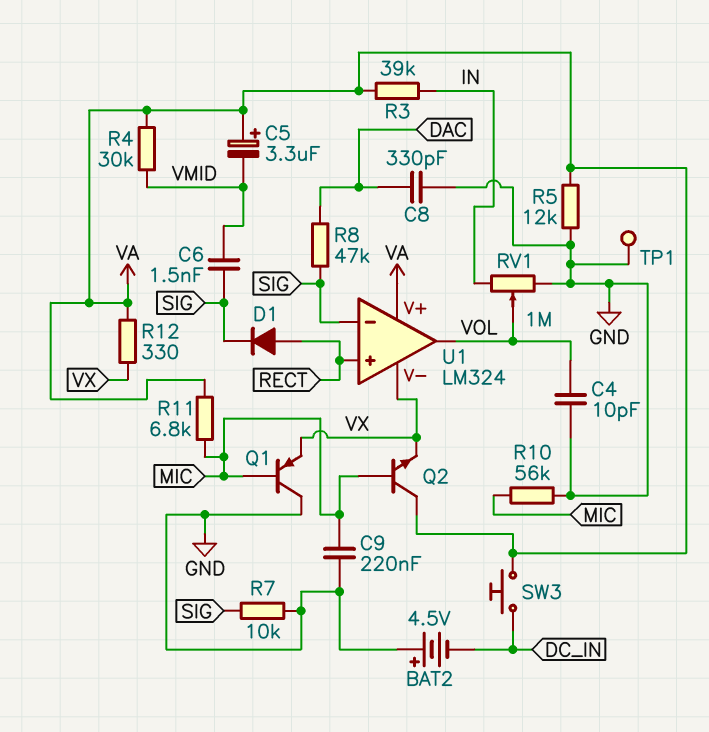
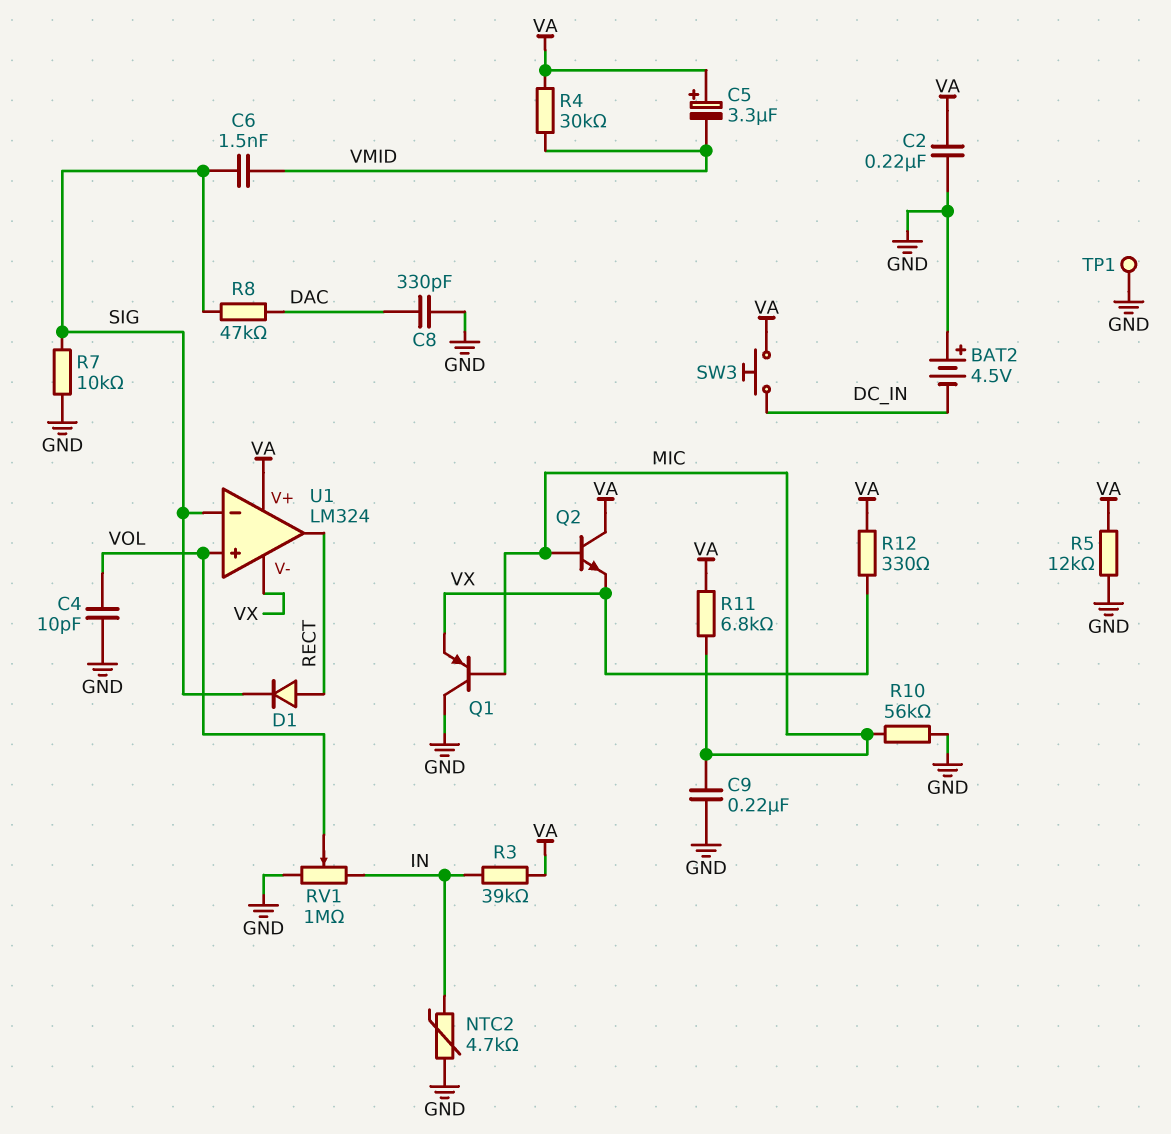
C2: none -> 220nF (GND, VA)
NTC2: none -> 4.7k (GND, IN)
U1 pin in+: RECT -> VOL
U1 pin out: VOL -> RECT

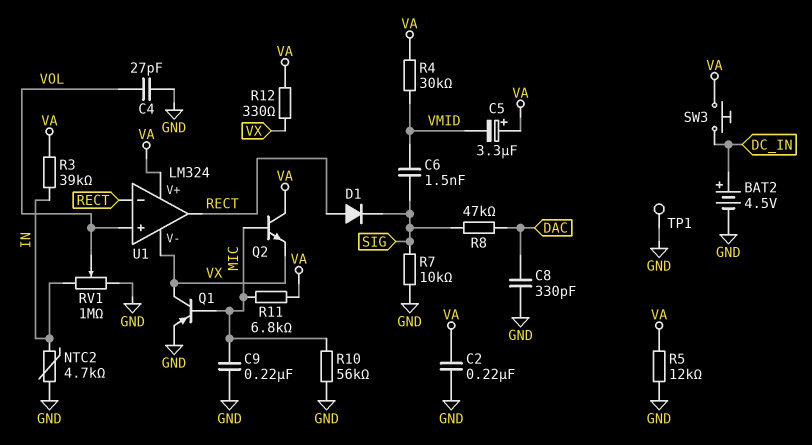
BAT2: 4.5V (plus GND, minus DC_IN) -> 4.5V (plus DC_IN, minus GND)
C4: 10pF (GND, VOL) -> 27pF (GND, VOL)
Q1: PNP (B MIC, C GND, E VX) -> PNP (B MIC, C VX, E GND)
U1 pin in-: SIG -> RECT

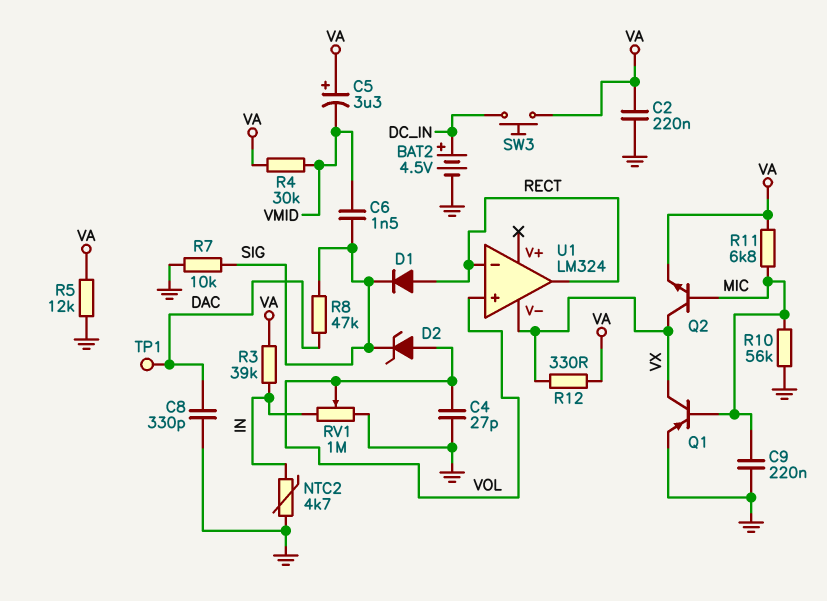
D2: none -> zener (A VOL, K SIG)
Q2: NPN (B MIC, C VA, E VX) -> NPN (B MIC, C VX, E VA)
TP1: test point (GND) -> test point (DAC)
U1 pin V+: VA -> none

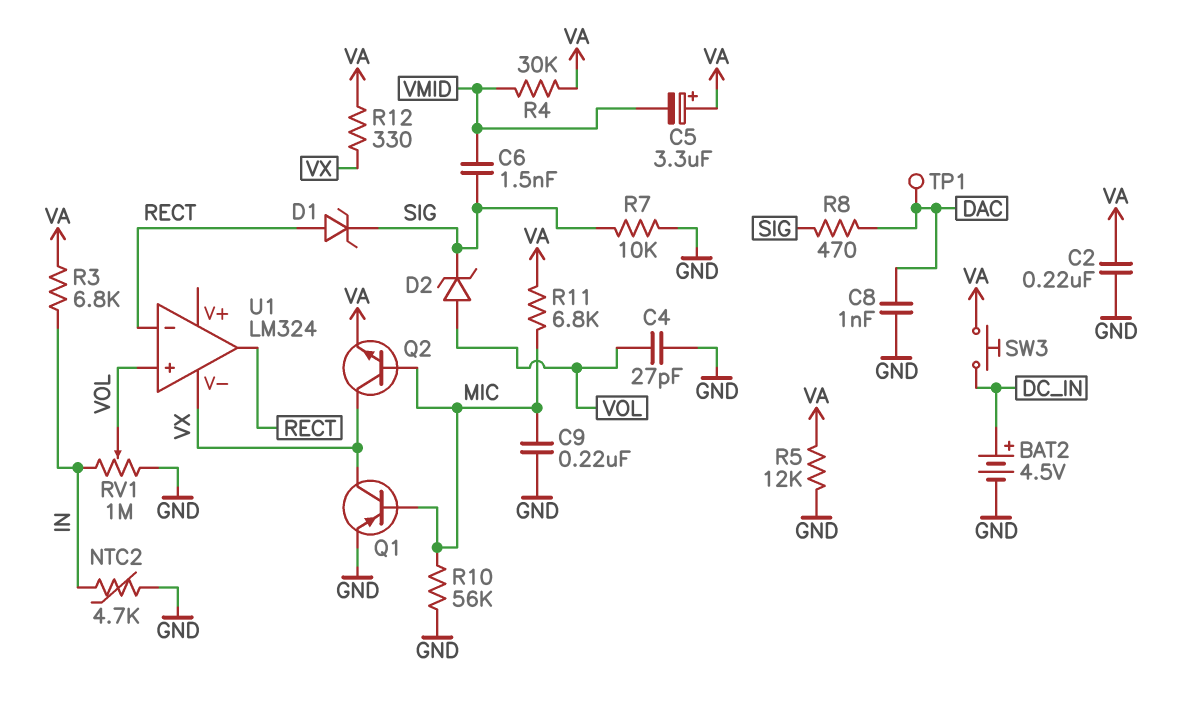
C8: 330pF (DAC, GND) -> 1nF (DAC, GND)
D1: diode (A RECT, K SIG) -> zener (A RECT, K SIG)
R3: 39k (IN, VA) -> 6.8k (IN, VA)
R8: 47k (DAC, SIG) -> 470 (DAC, SIG)

